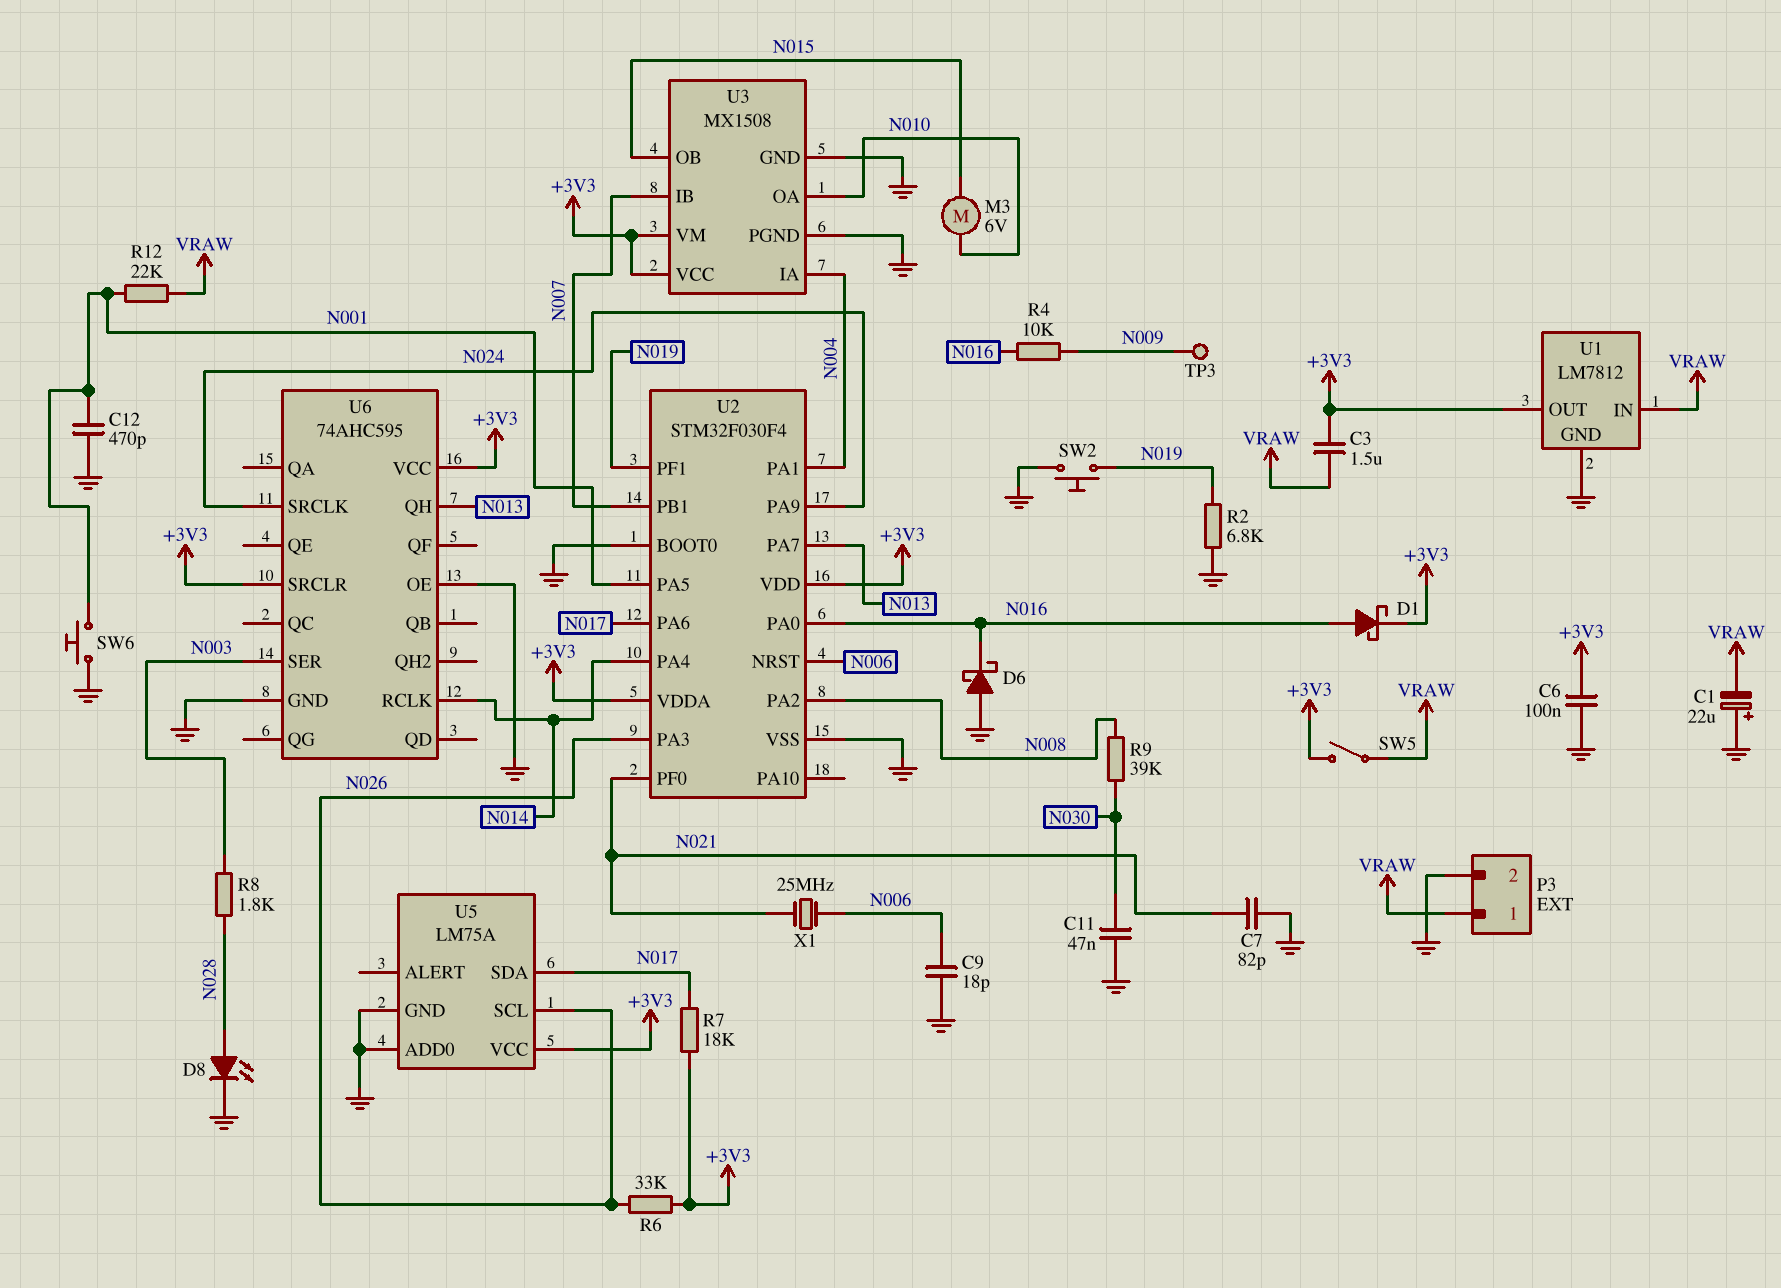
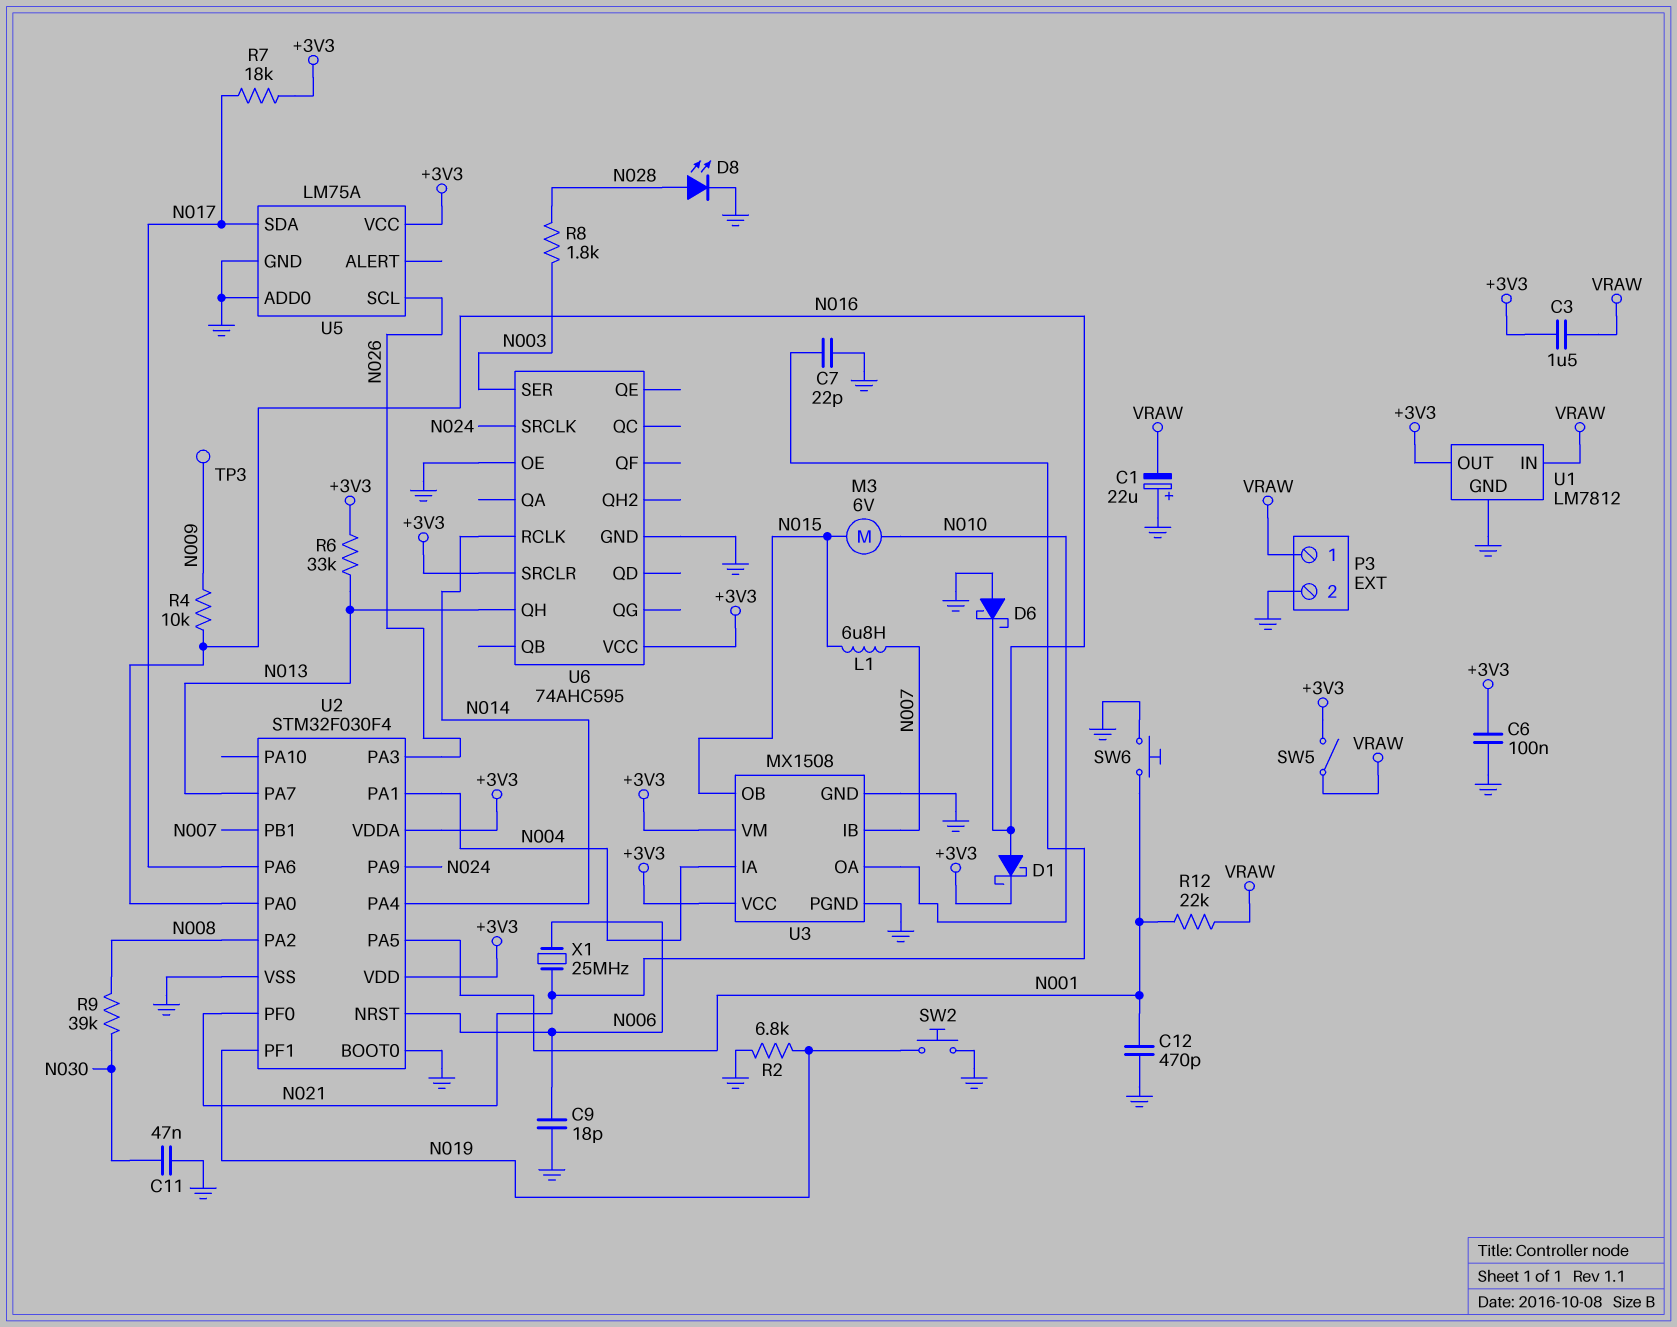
C7: 82pF (GND, N021) -> 22pF (GND, N021)
L1: none -> 6.8uH (N007, N015)
R6: 33k (+3V3, N026) -> 33k (+3V3, N013)

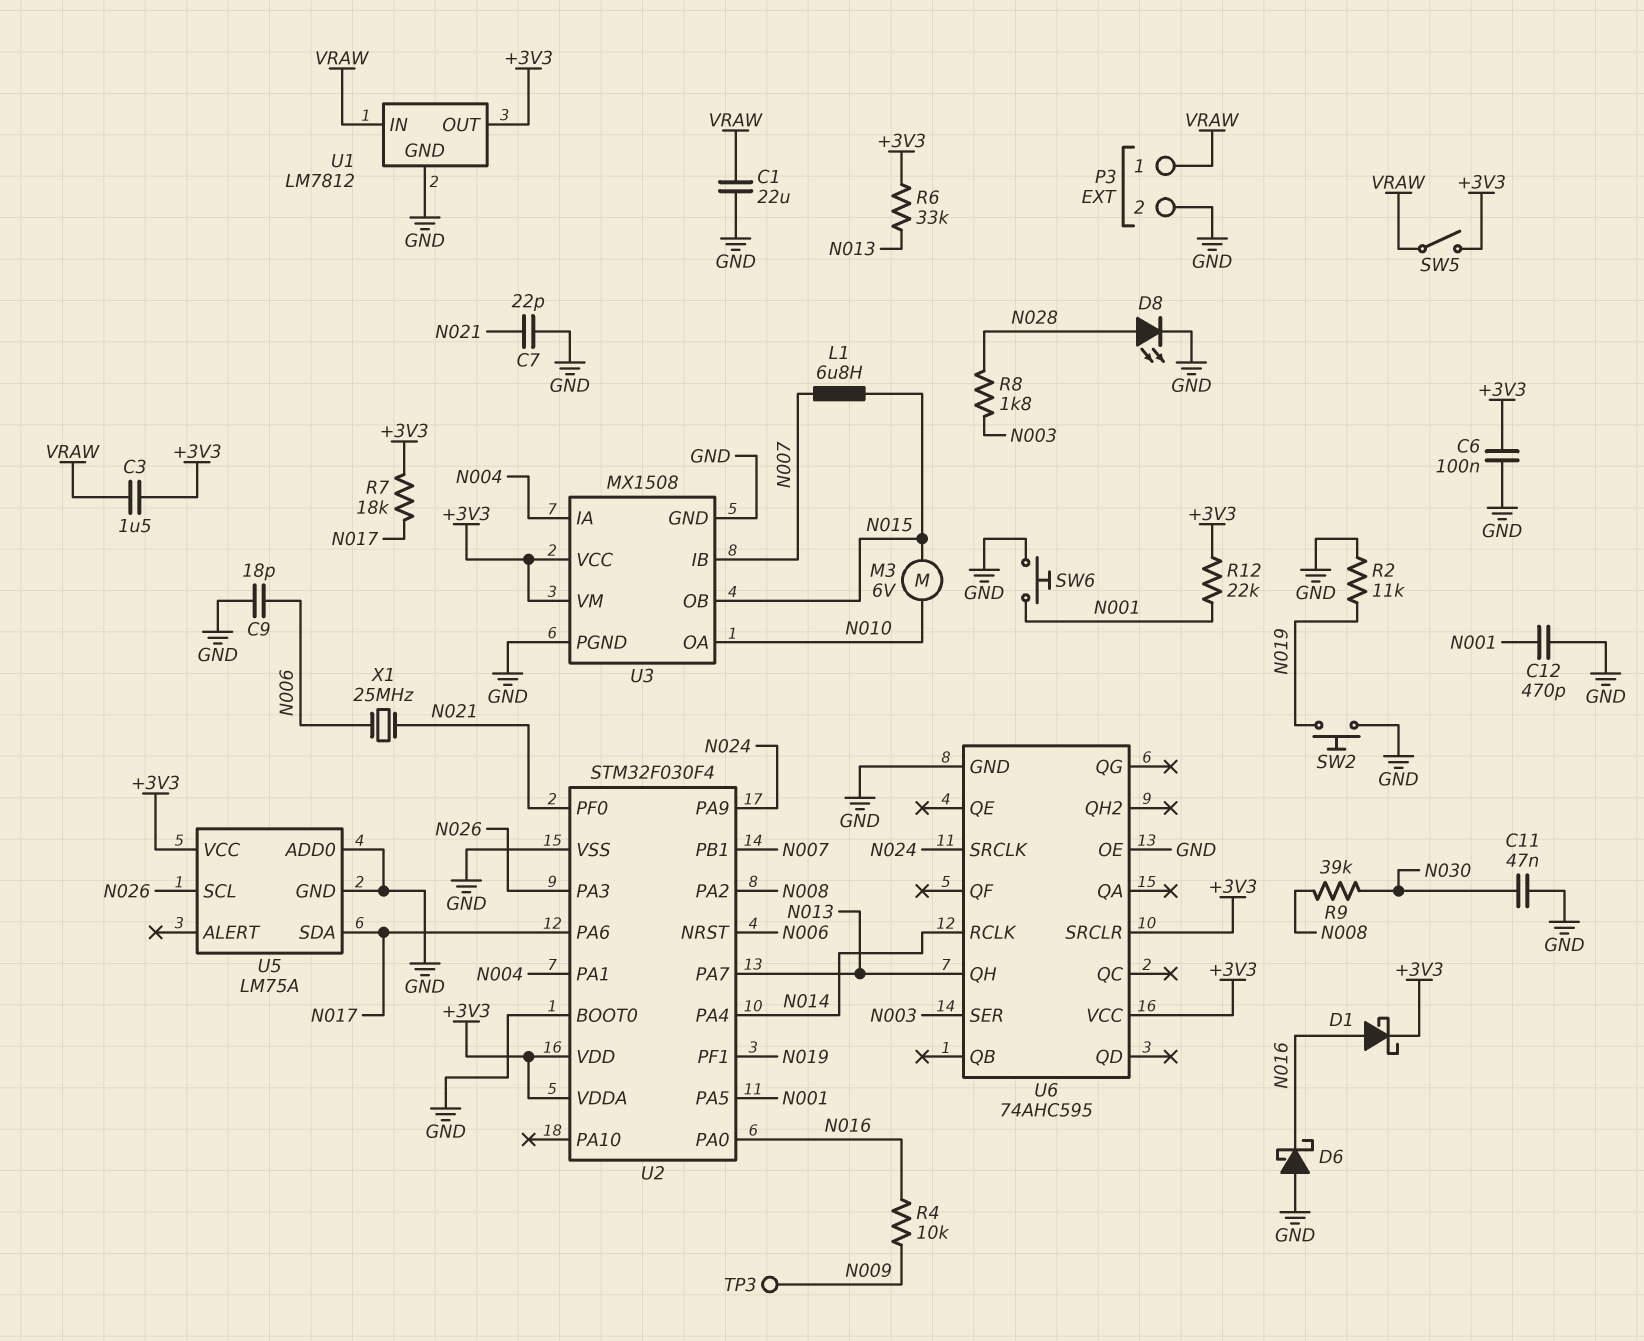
C1: 22uF (plus GND, minus VRAW) -> 22uF (GND, VRAW)
R2: 6.8k (GND, N019) -> 11k (GND, N019)
R12: 22k (N001, VRAW) -> 22k (+3V3, N001)

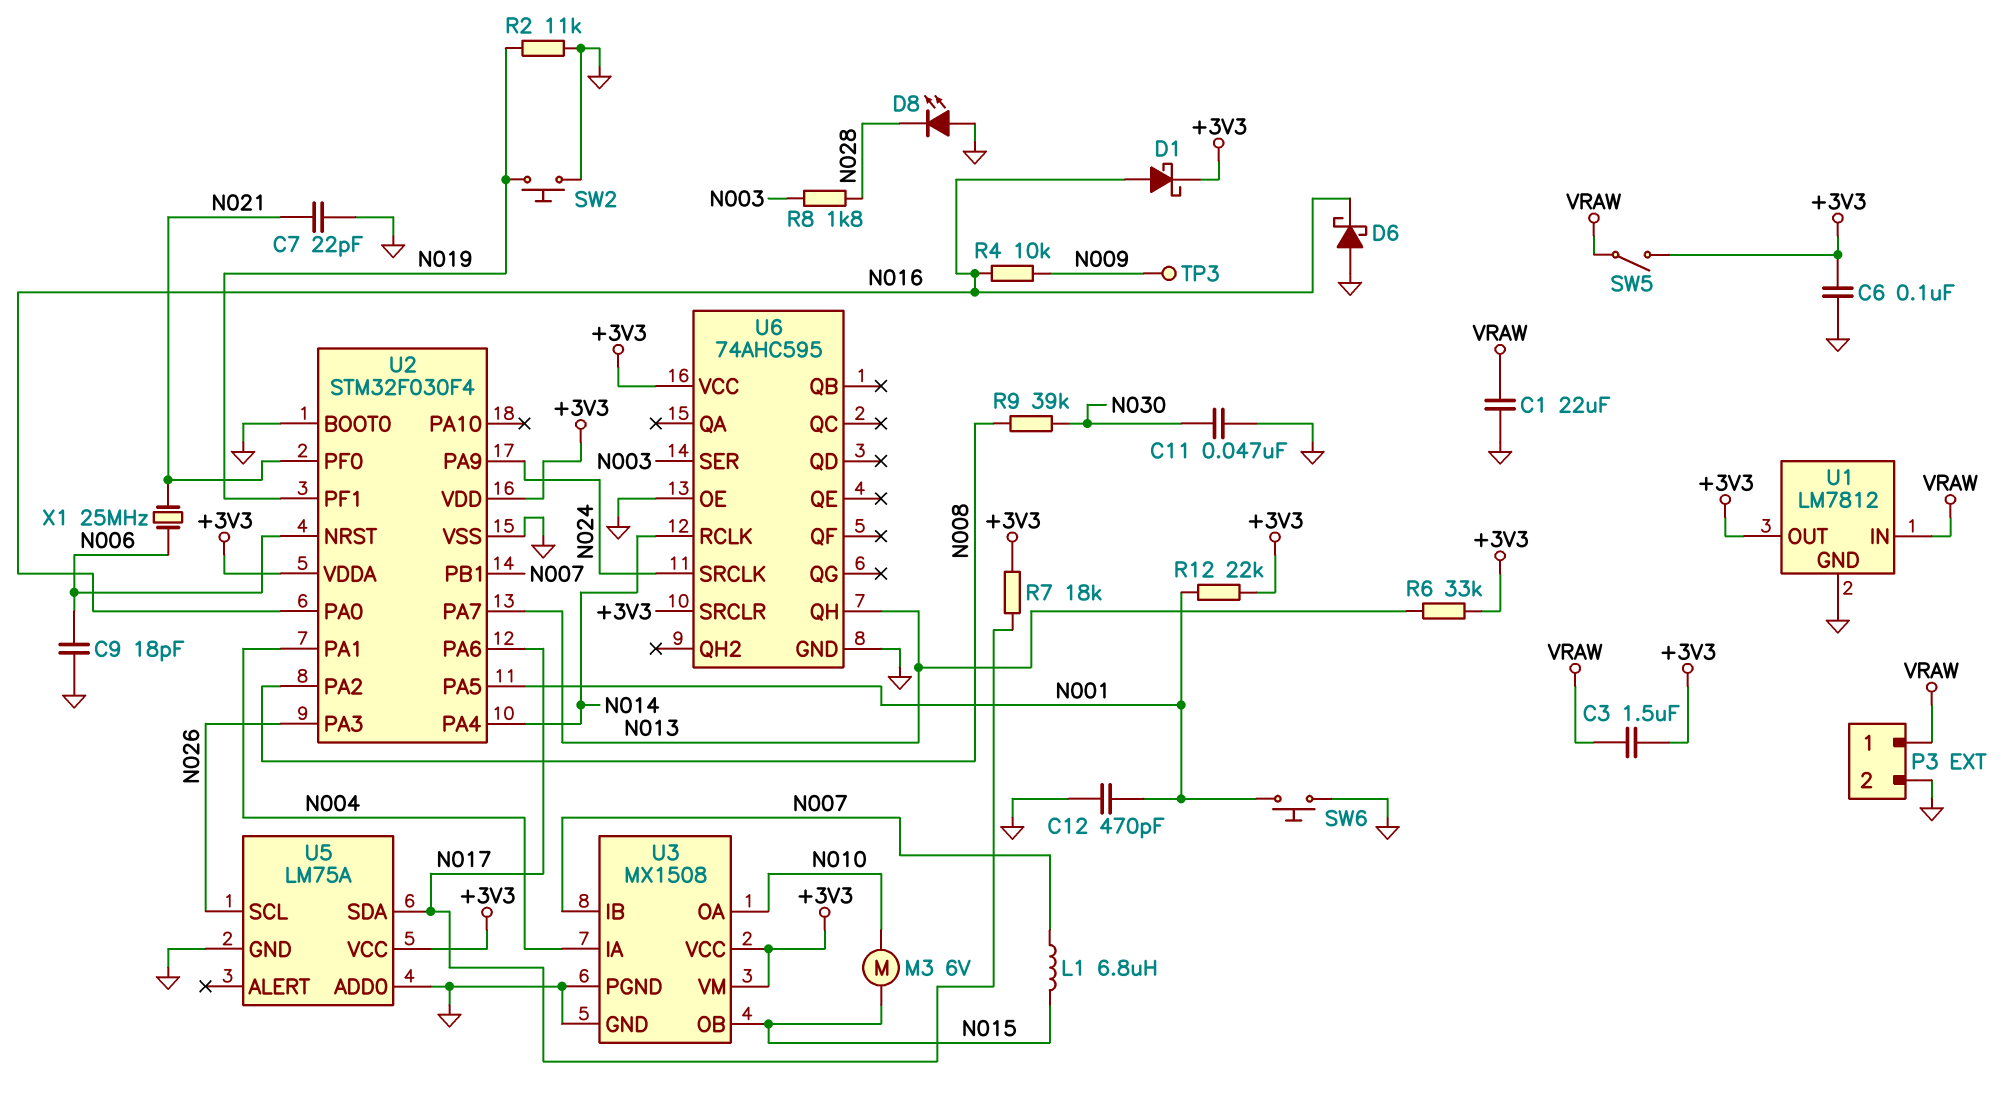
D8: LED (A N028, K GND) -> LED (A GND, K N028)

